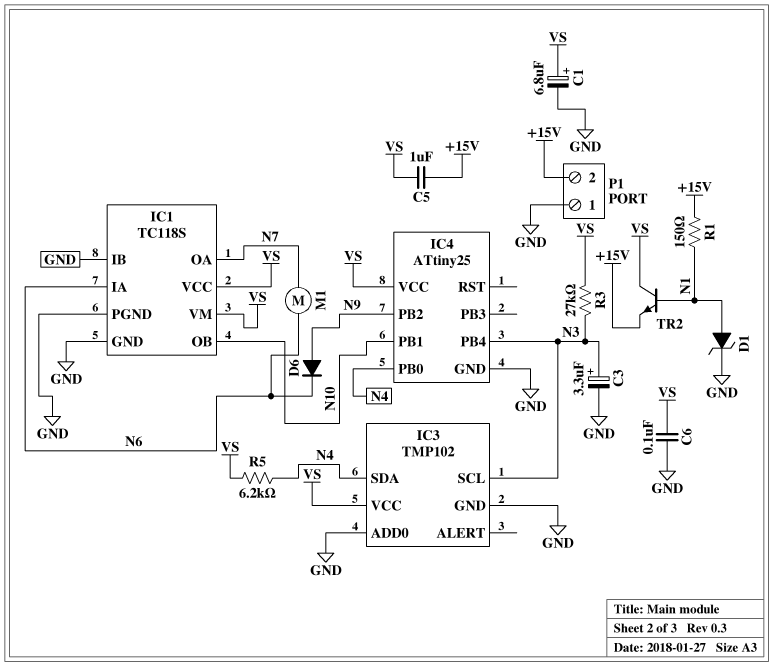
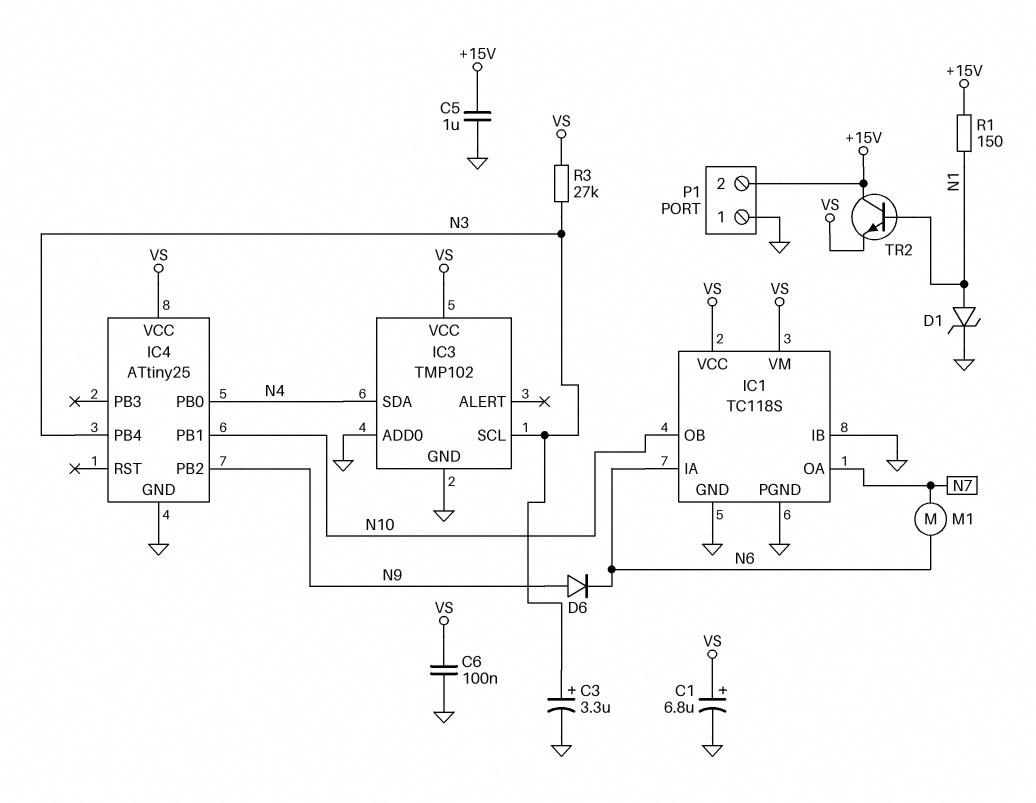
C5: 1uF (+15V, VS) -> 1uF (+15V, GND)
R5: 6.2k (N4, VS) -> none
TR2: NPN (B N1, C VS, E +15V) -> NPN (B N1, C +15V, E VS)

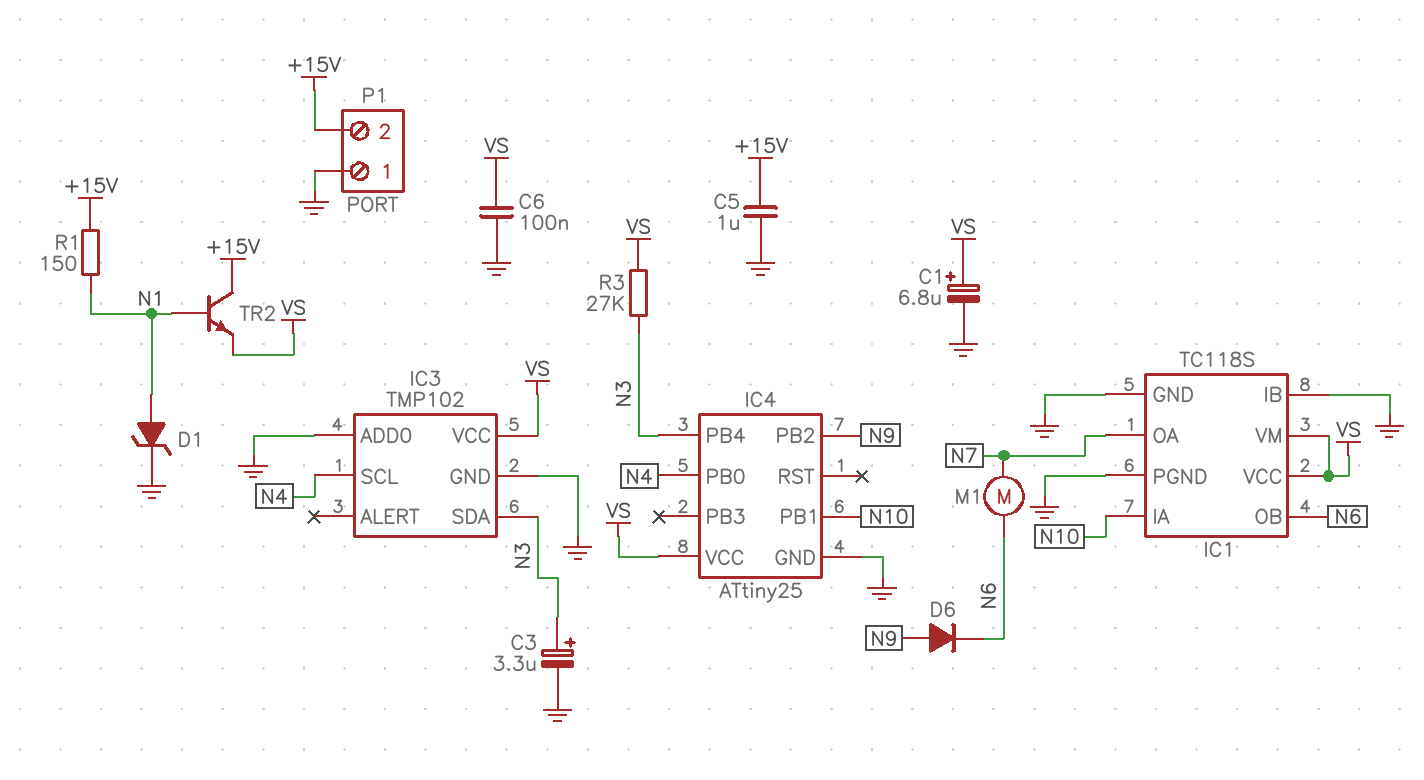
IC1 pin IA: N6 -> N10
IC1 pin OB: N10 -> N6
IC3 pin SCL: N3 -> N4
IC3 pin SDA: N4 -> N3

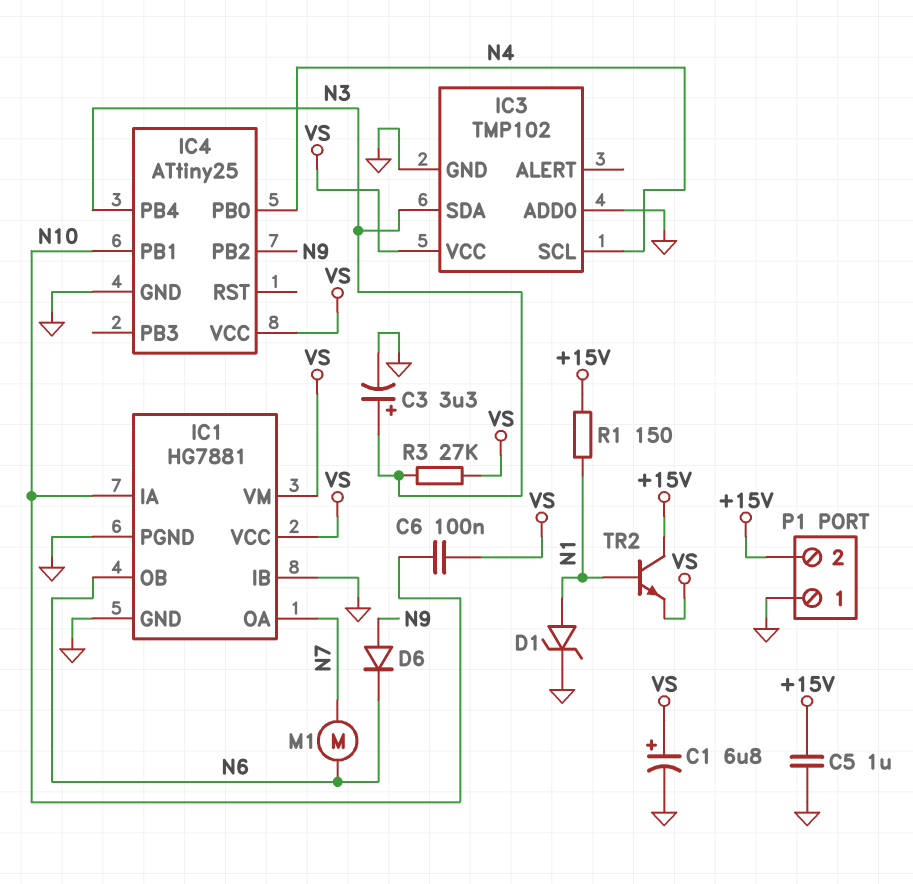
C6: 100nF (GND, VS) -> 100nF (N10, VS)
IC1: TC118S -> HG7881

